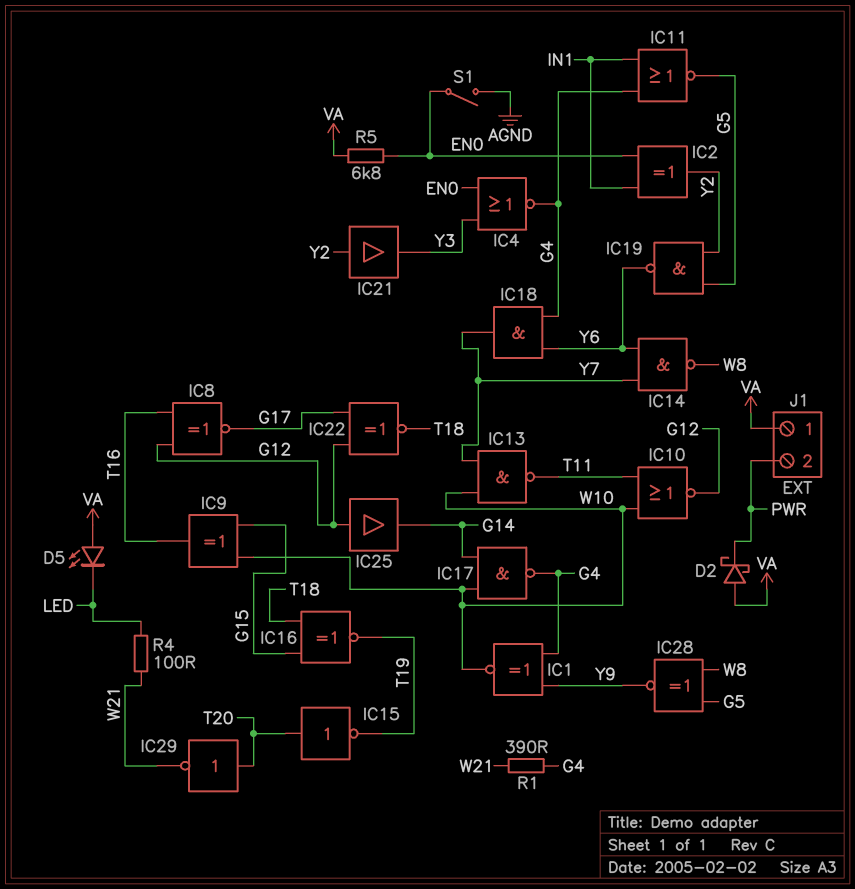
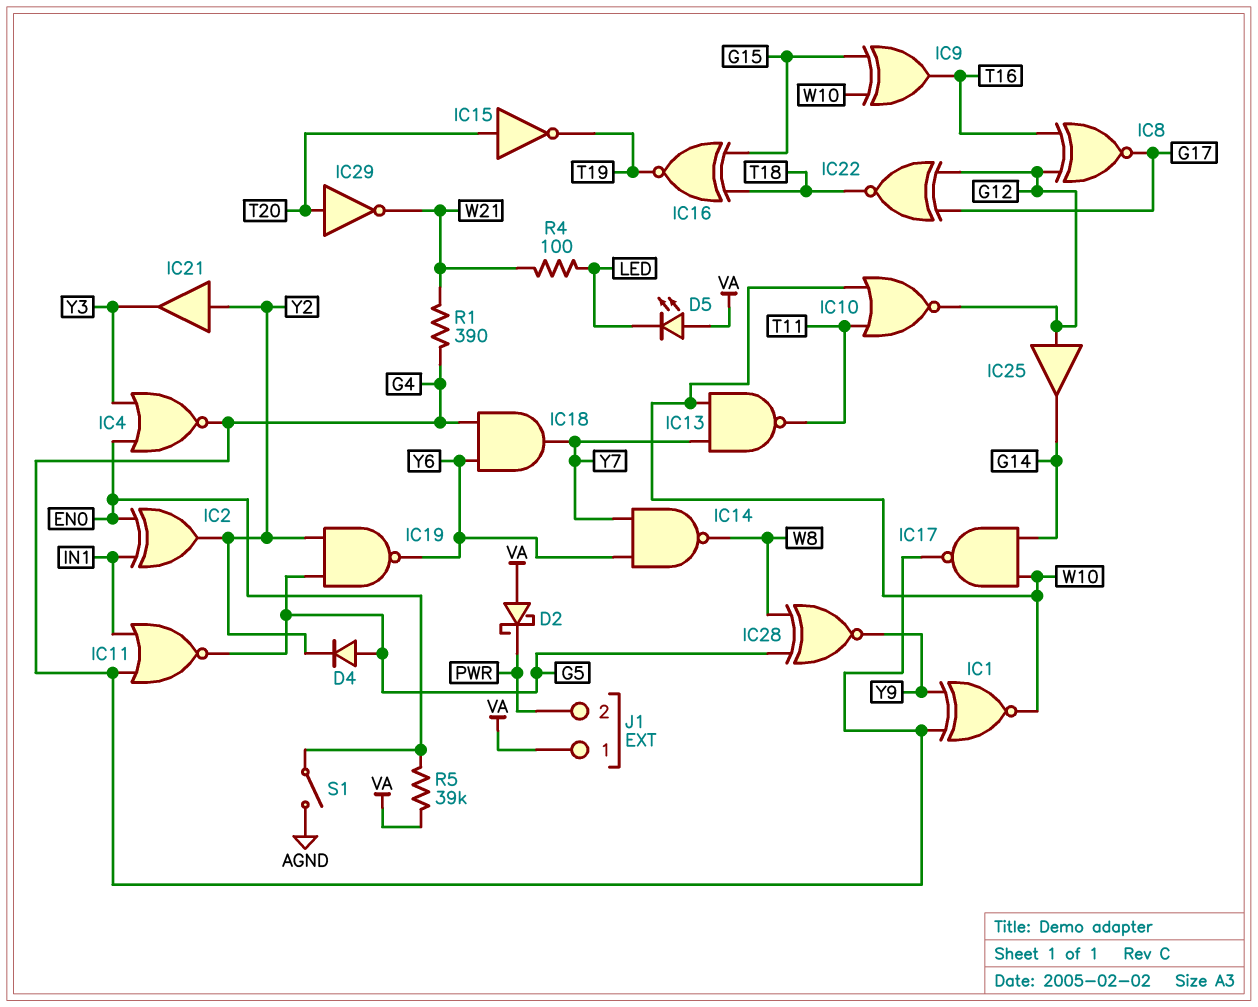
D4: none -> diode (A G5, K Y2)
R5: 6.8k (EN0, VA) -> 39k (EN0, VA)

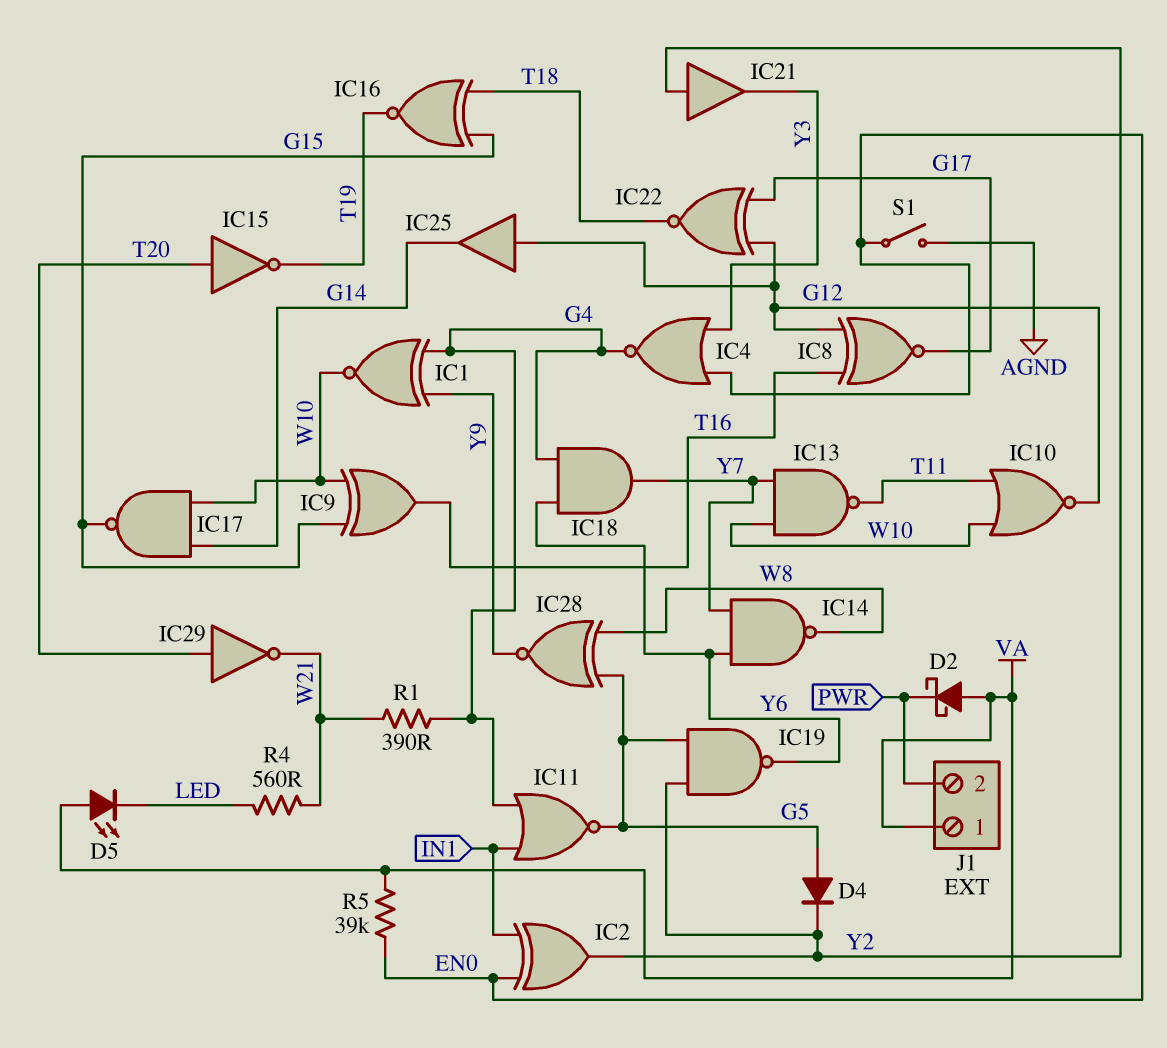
IC17: NAND (in G14, in W10, out G4) -> NAND (in G14, in W10, out G15)
R4: 100 (LED, W21) -> 560 (LED, W21)

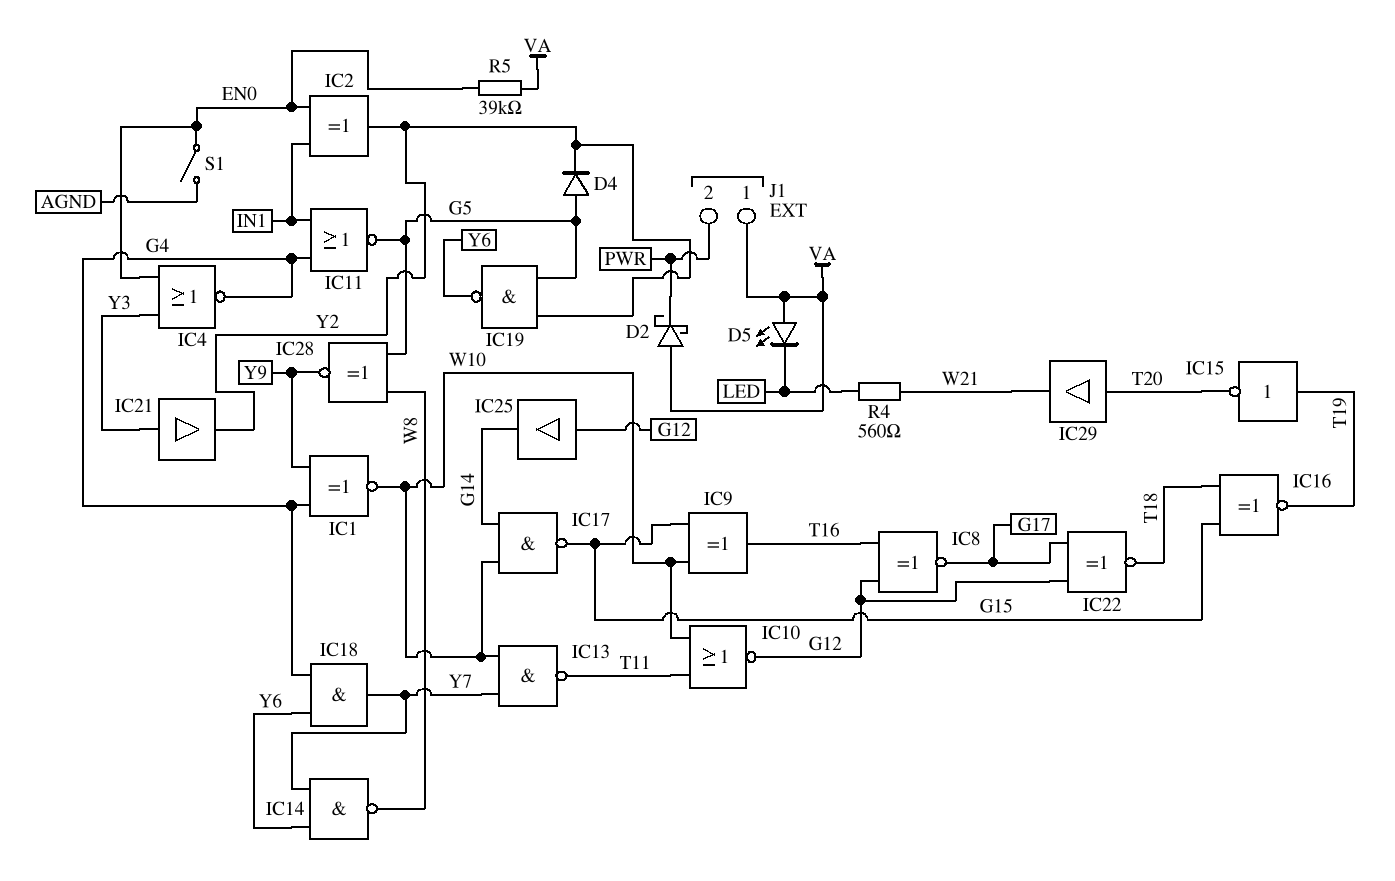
IC15: NOT (in T20, out T19) -> NOT (in T19, out T20)
IC21: buffer (in Y2, out Y3) -> buffer (in Y3, out Y2)
IC29: NOT (in T20, out W21) -> buffer (in T20, out W21)
R1: 390 (G4, W21) -> none

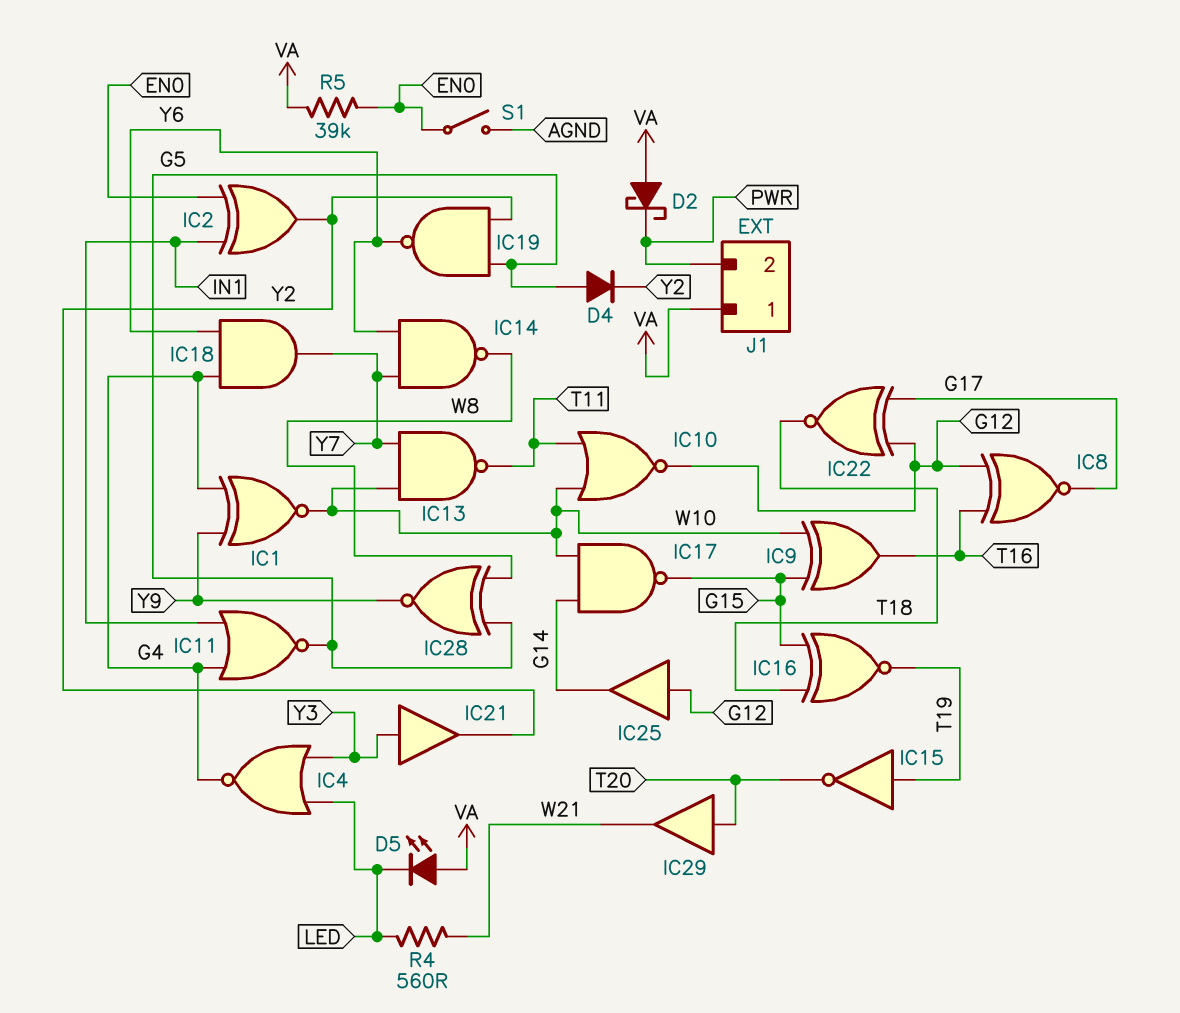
IC4: NOR (in EN0, in Y3, out G4) -> NOR (in LED, in Y3, out G4)

